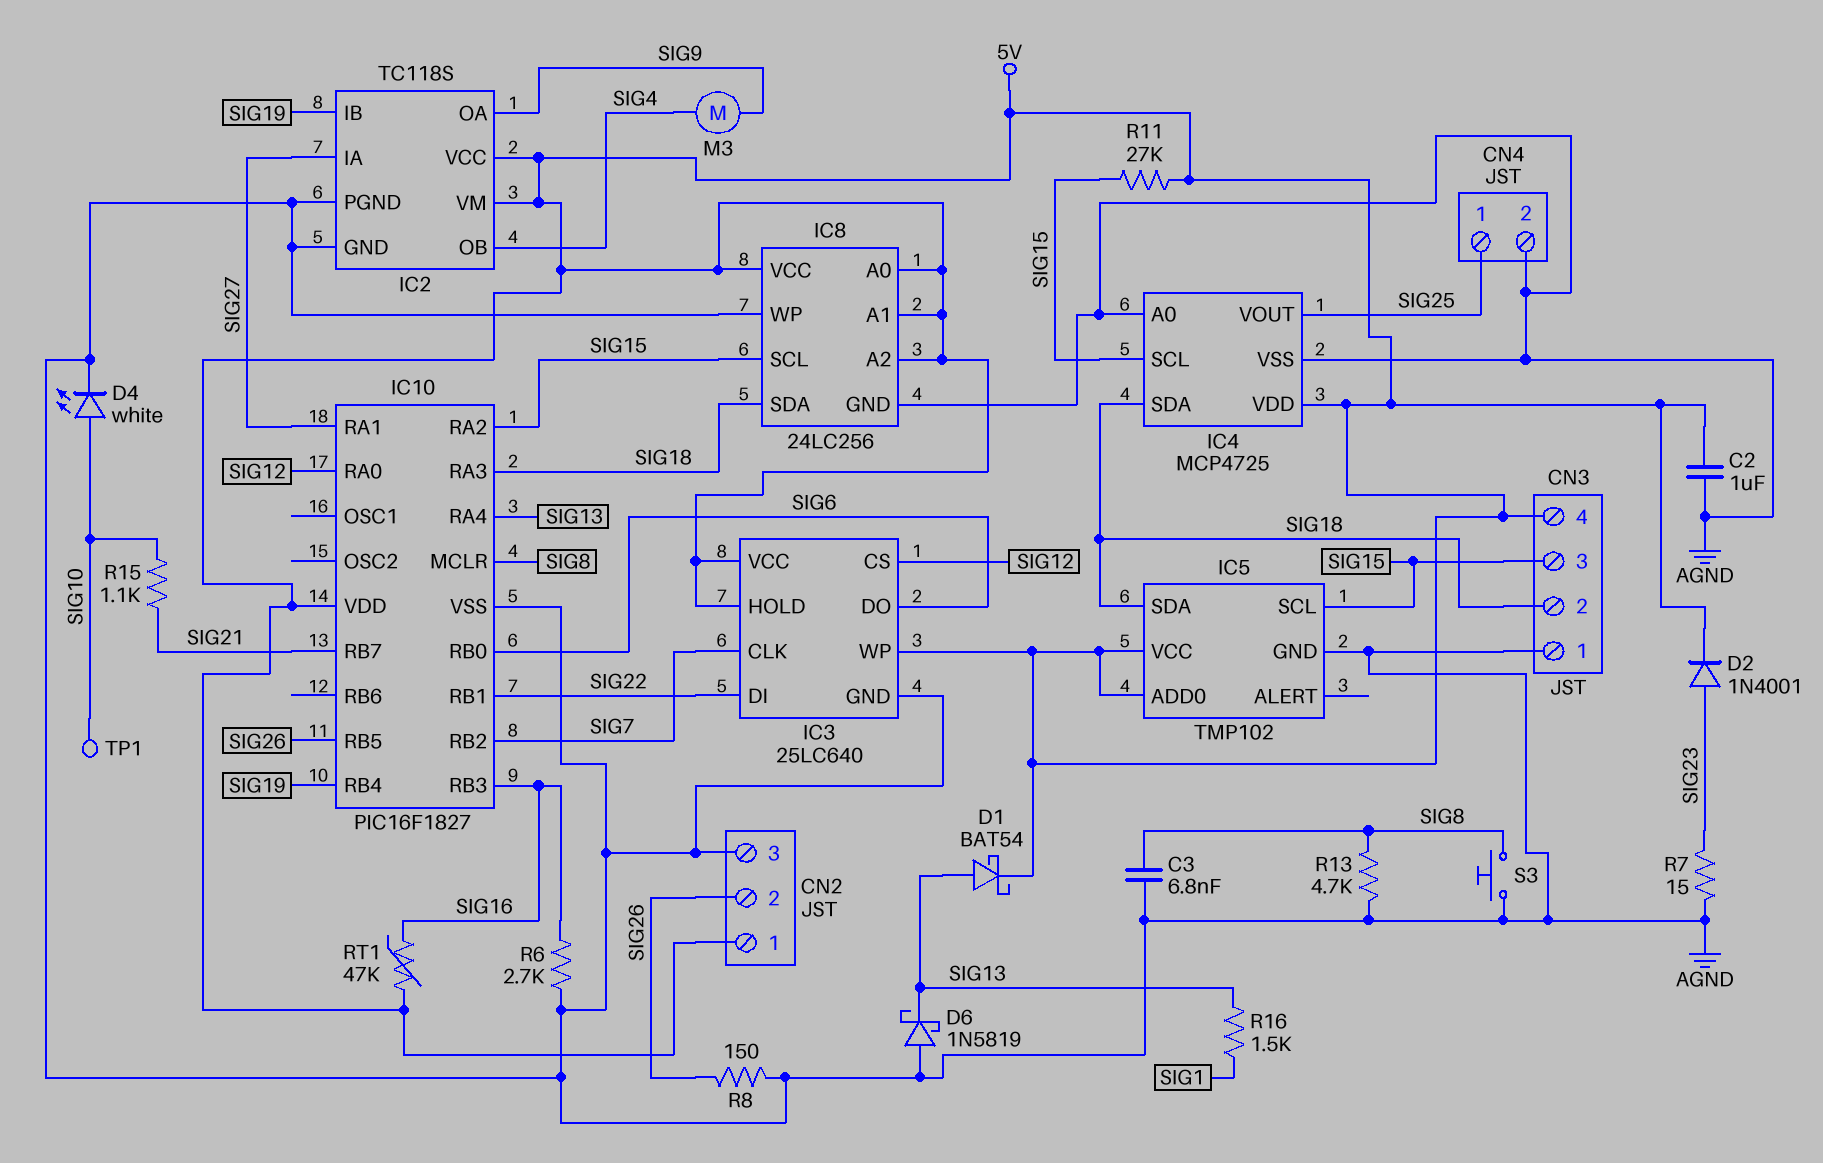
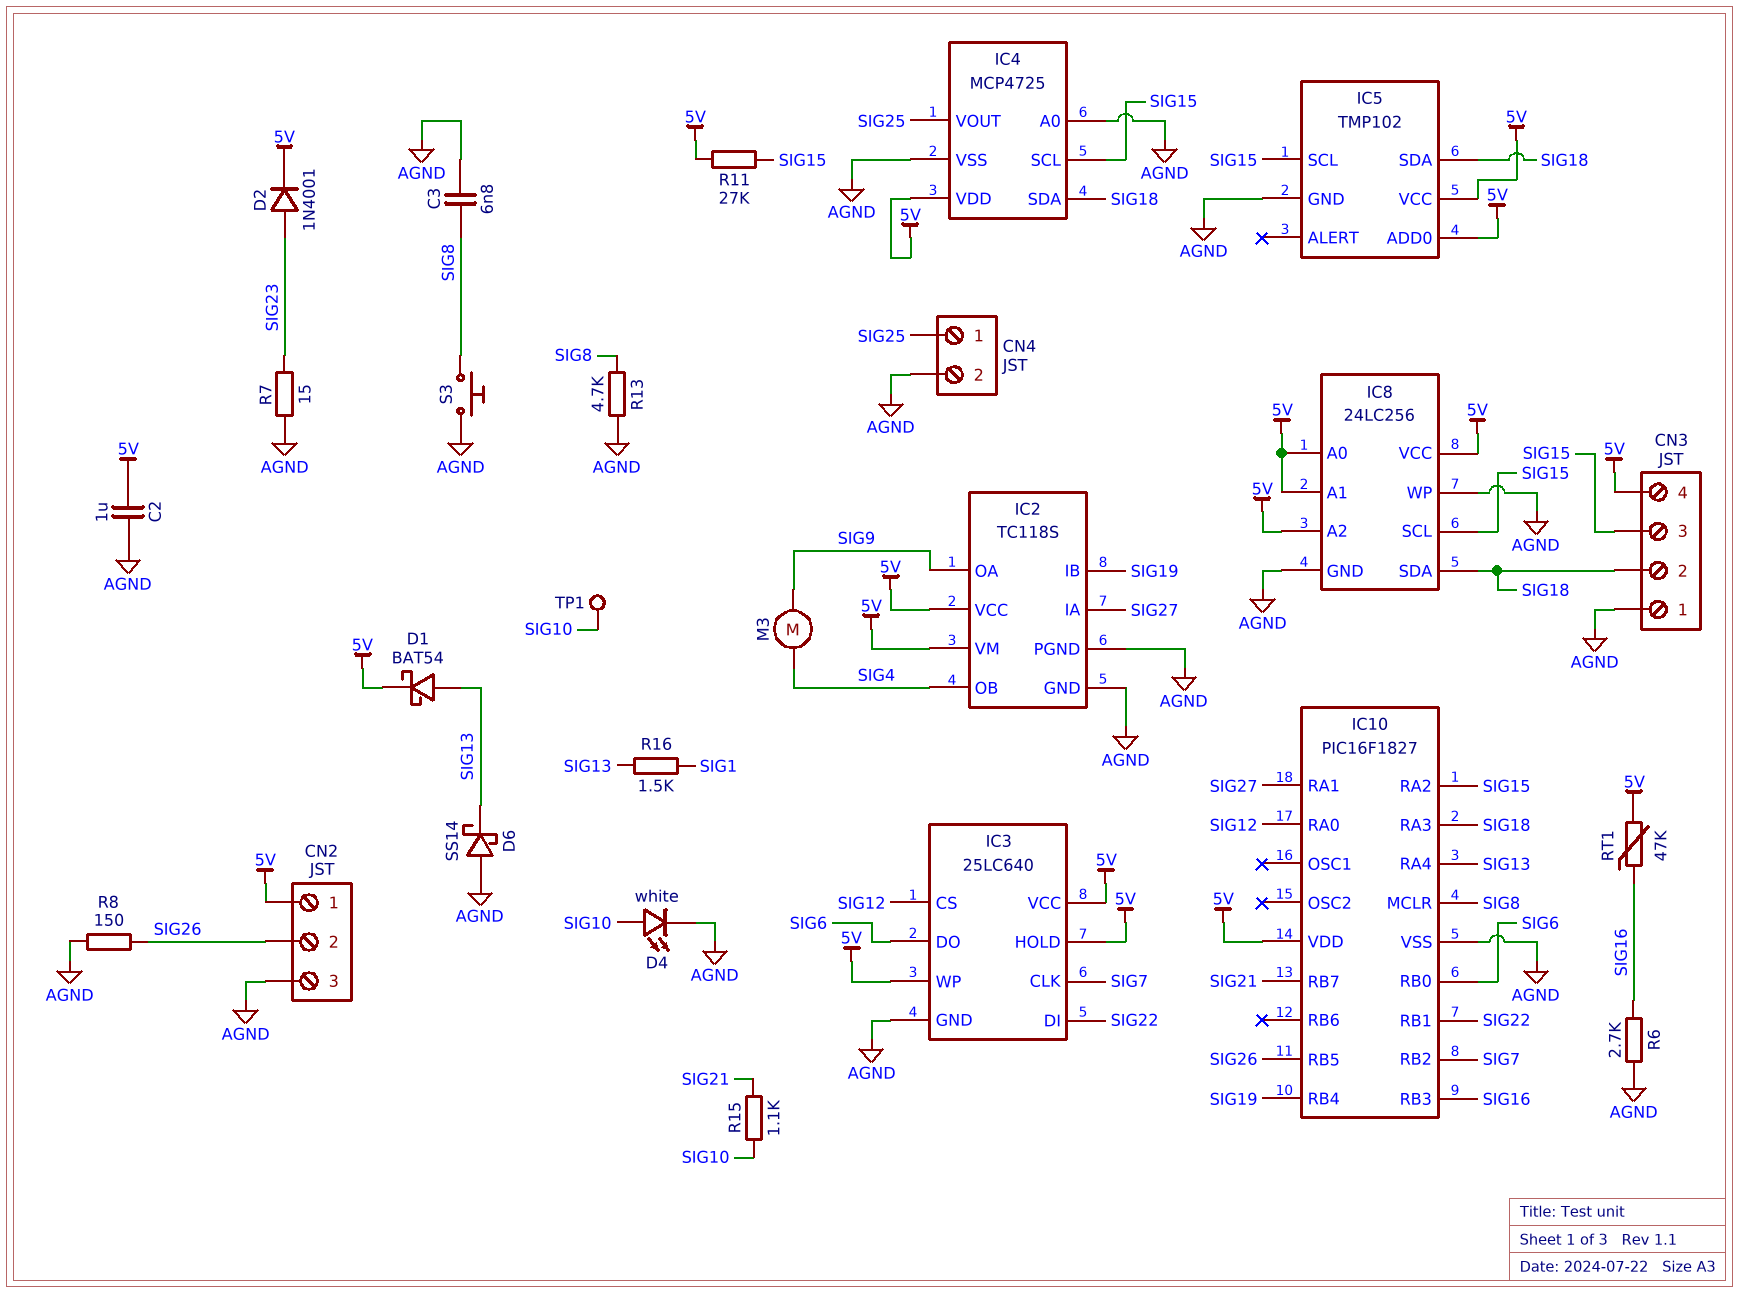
D6: schottky 1N5819 (A AGND, K SIG13) -> schottky SS14 (A AGND, K SIG13)

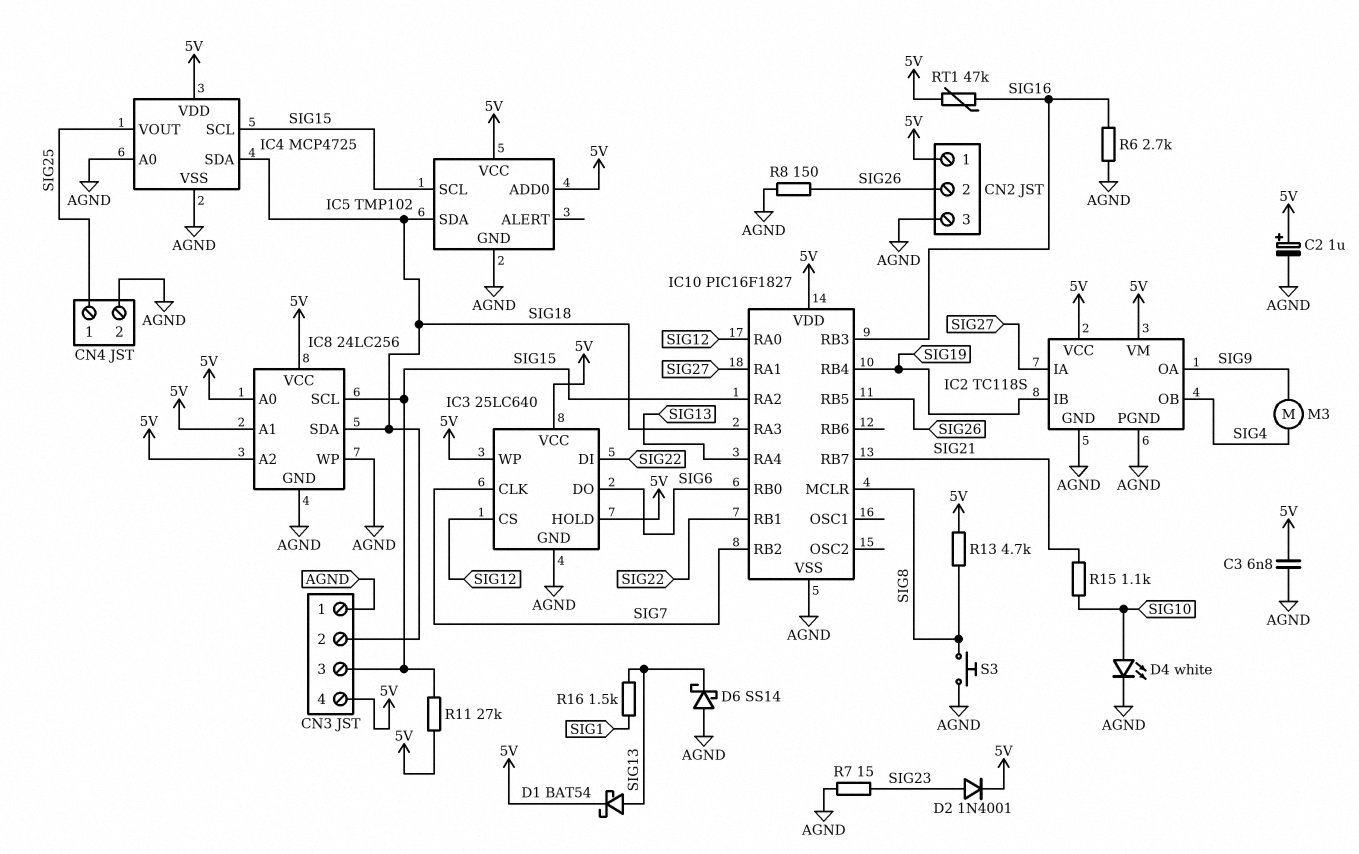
C2: 1uF (5V, AGND) -> 1uF (plus 5V, minus AGND)
C3: 6.8nF (AGND, SIG8) -> 6.8nF (5V, AGND)
R13: 4.7k (AGND, SIG8) -> 4.7k (5V, SIG8)
TP1: test point (SIG10) -> none

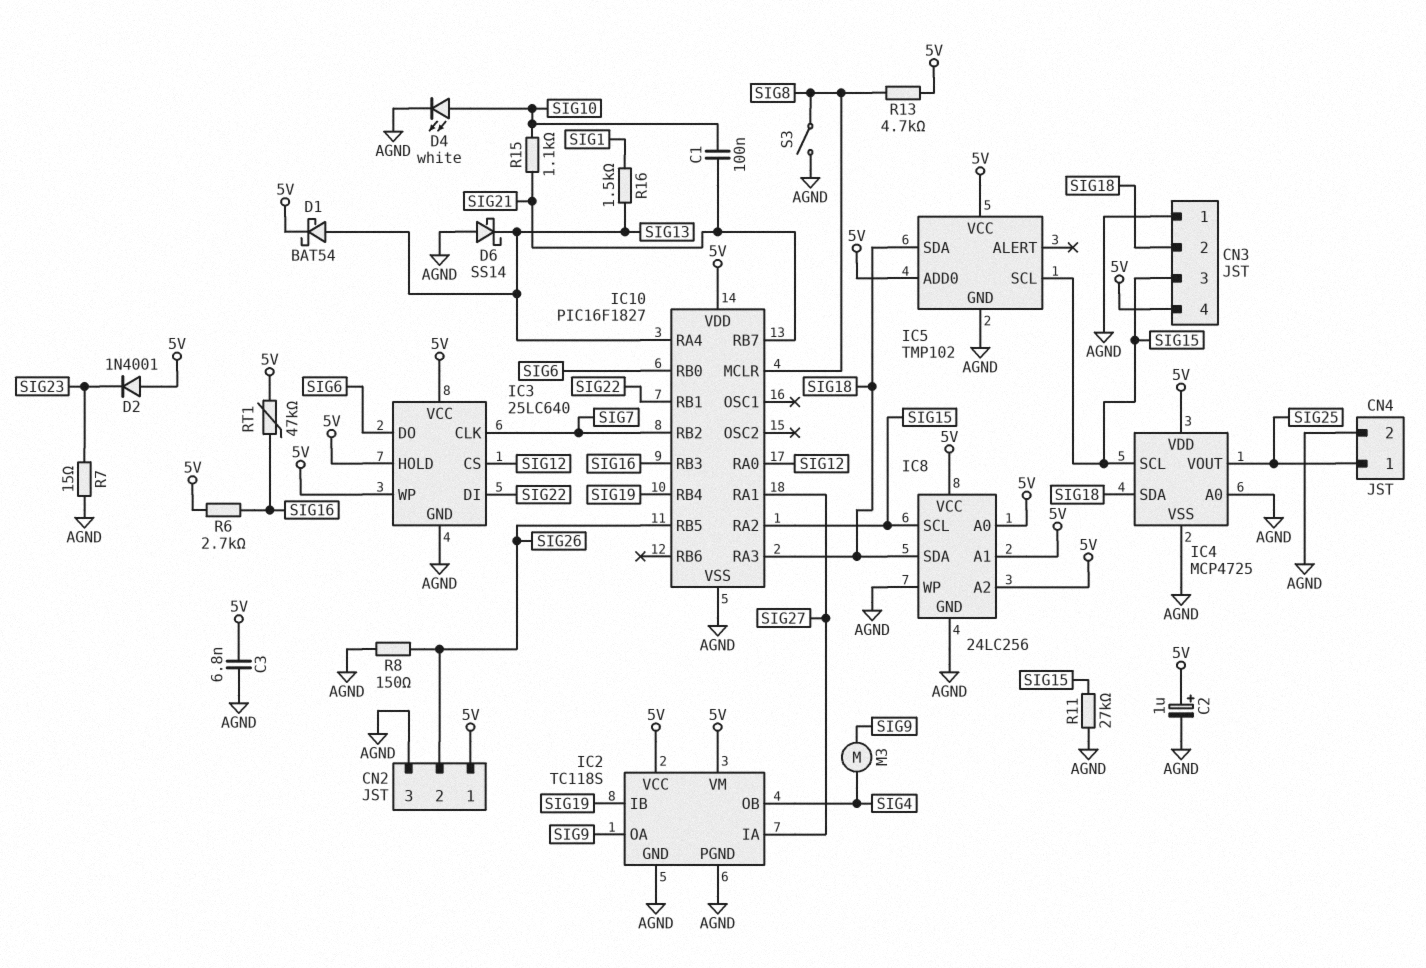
C1: none -> 100nF (SIG10, SIG21)
D2: diode 1N4001 (A SIG23, K 5V) -> diode 1N4001 (A 5V, K SIG23)
R6: 2.7k (AGND, SIG16) -> 2.7k (5V, SIG16)
R11: 27k (5V, SIG15) -> 27k (AGND, SIG15)
S3: button (AGND, SIG8) -> switch (AGND, SIG8)

